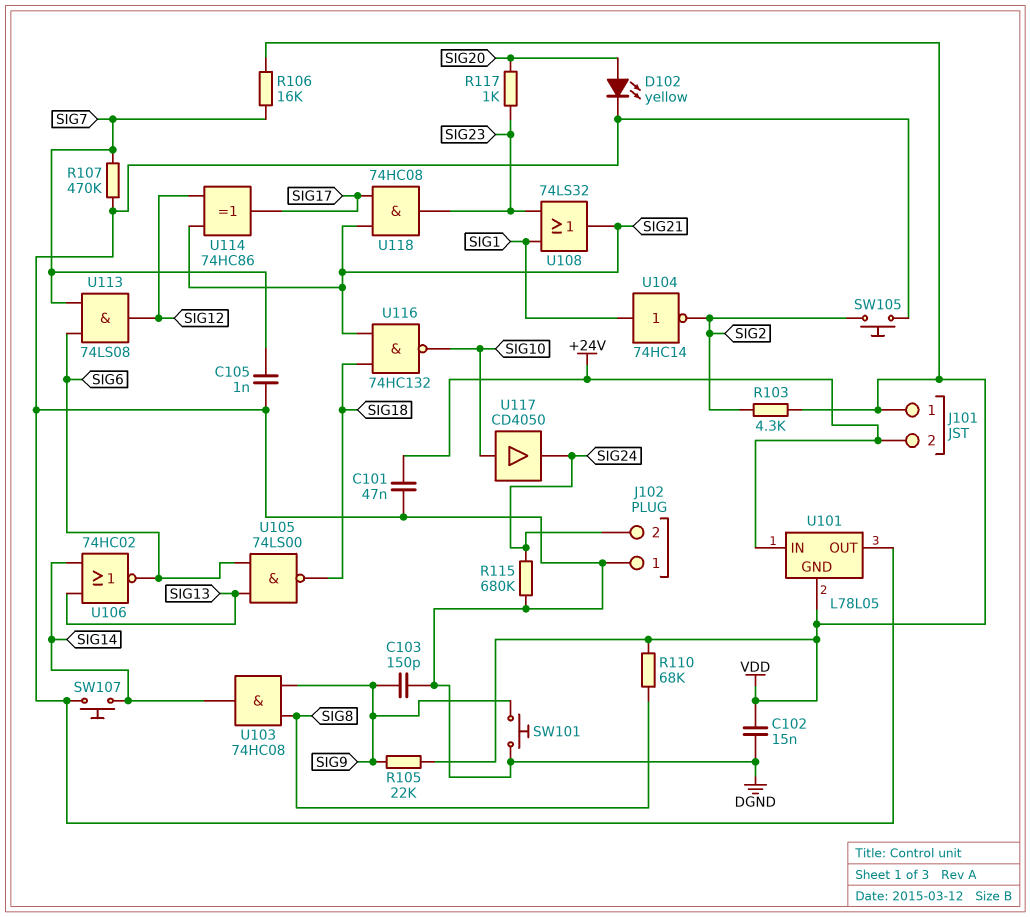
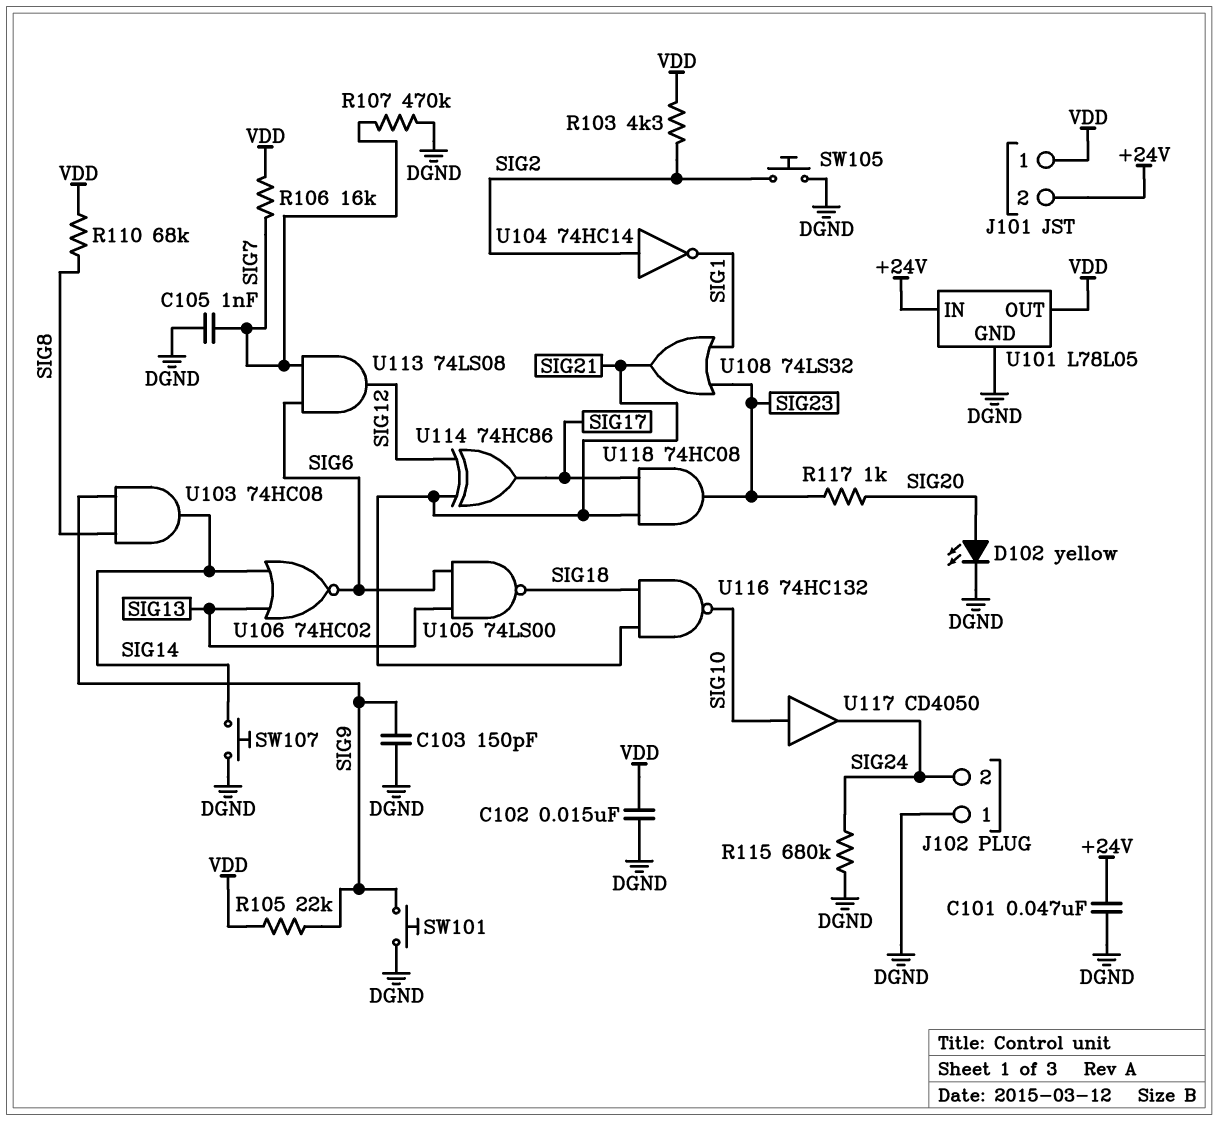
U101 pin GND: VDD -> DGND
U101 pin OUT: DGND -> VDD
U104: NOT 74HC14 (in SIG1, out SIG2) -> NOT 74HC14 (in SIG2, out SIG1)

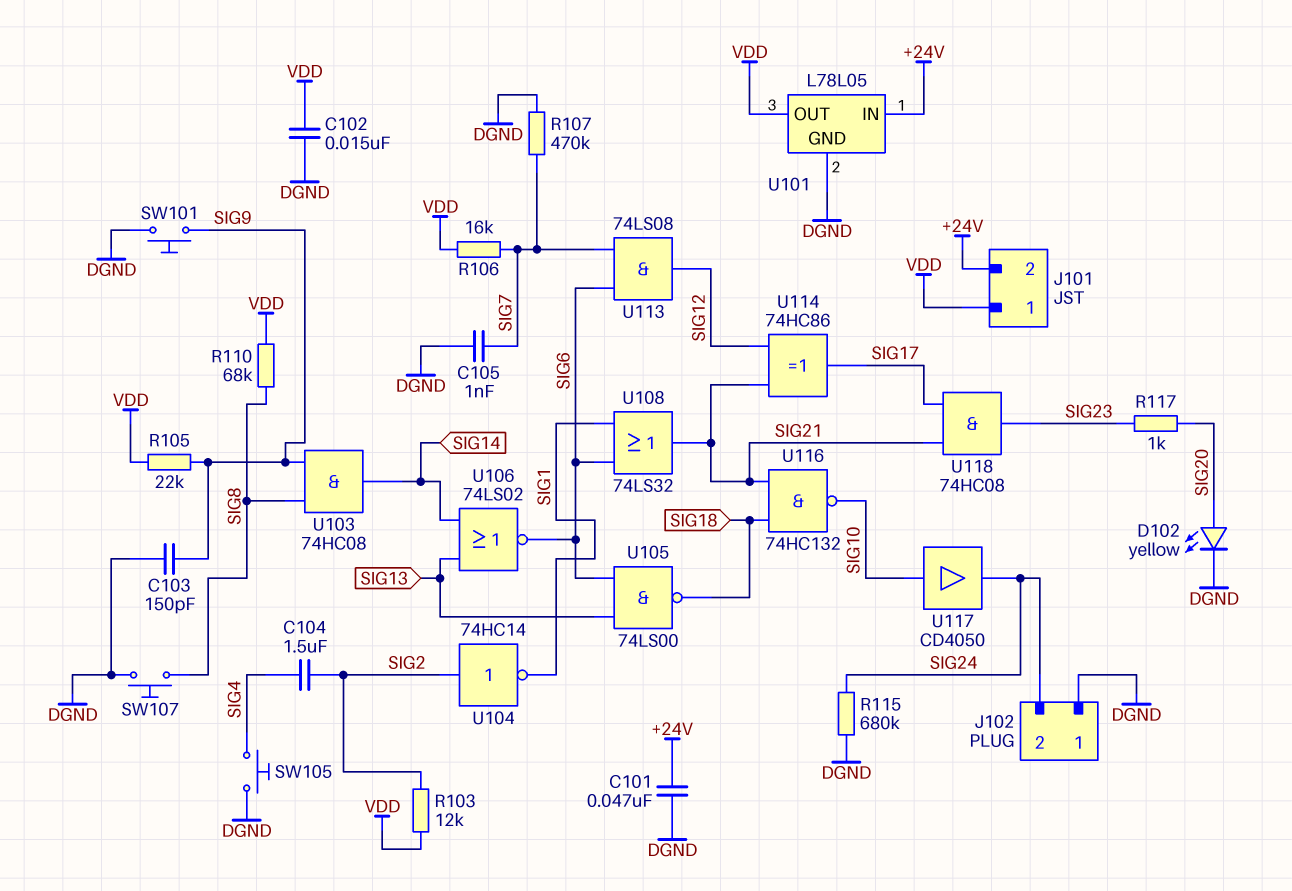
C104: none -> 1.5uF (SIG2, SIG4)
R103: 4.3k (SIG2, VDD) -> 12k (SIG2, VDD)
SW105: button (DGND, SIG2) -> button (DGND, SIG4)
SW107: button (DGND, SIG14) -> button (DGND, SIG8)
U106: NOR 74HC02 (in SIG13, in SIG14, out SIG6) -> NOR 74LS02 (in SIG13, in SIG14, out SIG6)
U108: OR 74LS32 (in SIG1, in SIG23, out SIG21) -> OR 74LS32 (in SIG1, in SIG6, out SIG21)

